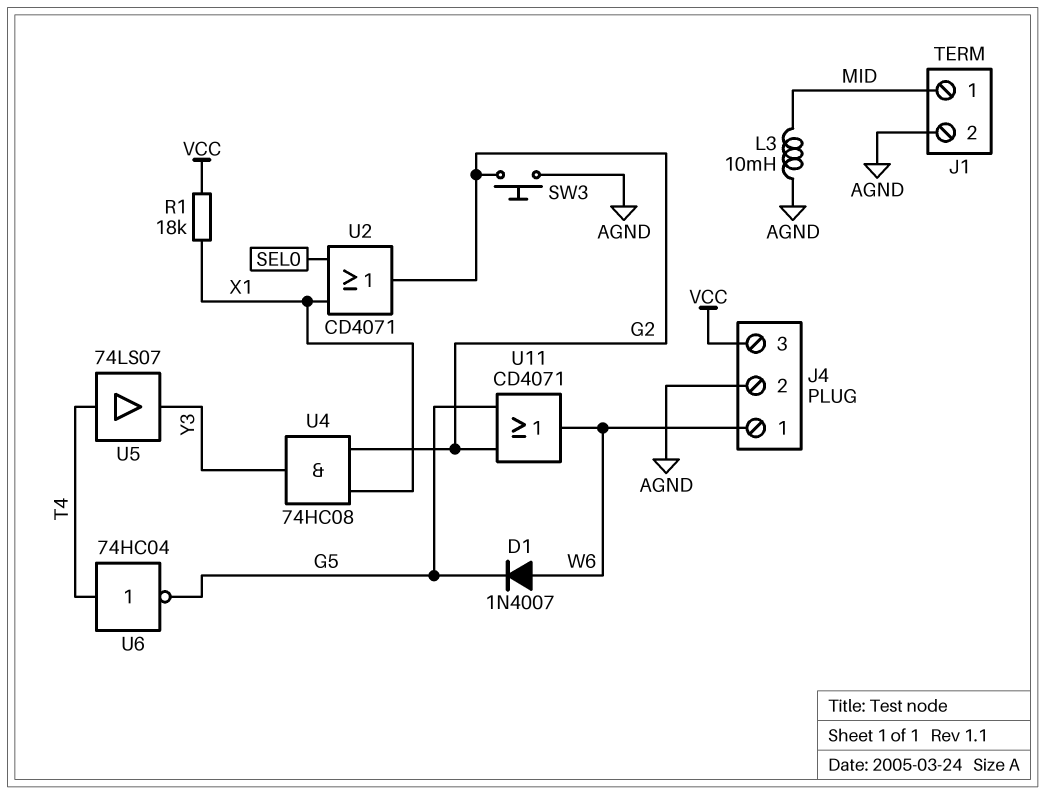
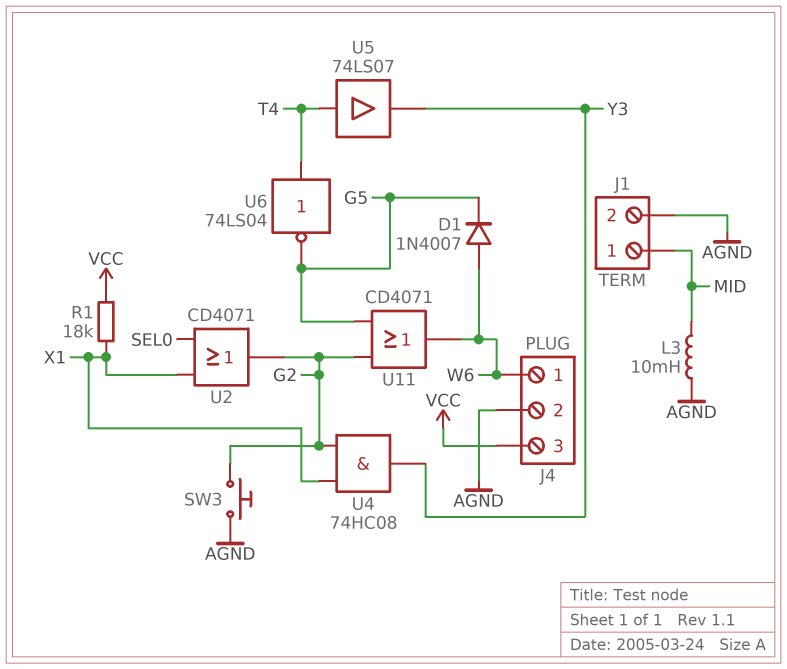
U6: NOT 74HC04 (in T4, out G5) -> NOT 74LS04 (in T4, out G5)

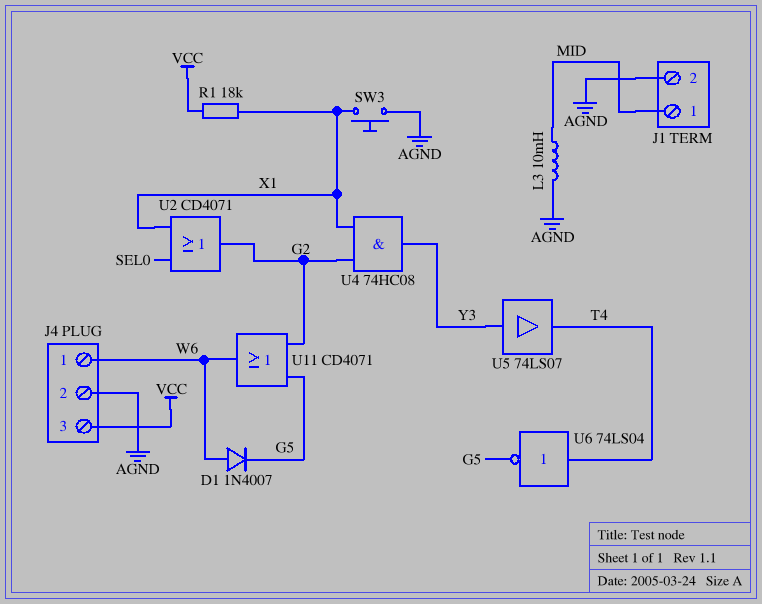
SW3: button (AGND, G2) -> button (AGND, X1)
U5: buffer 74LS07 (in T4, out Y3) -> buffer 74LS07 (in Y3, out T4)

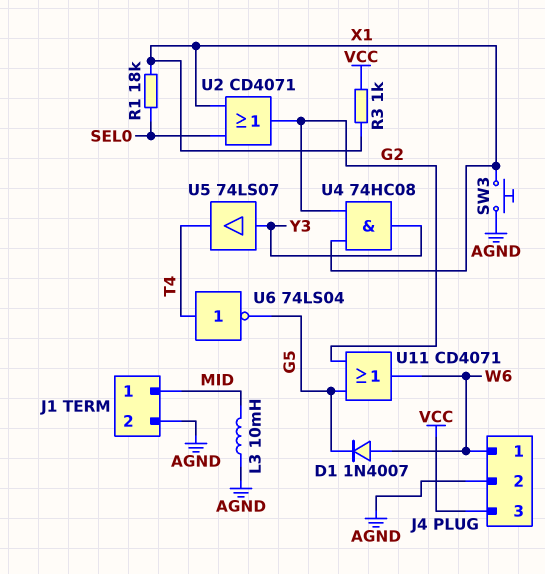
R1: 18k (VCC, X1) -> 18k (SEL0, X1)
R3: none -> 1k (VCC, X1)

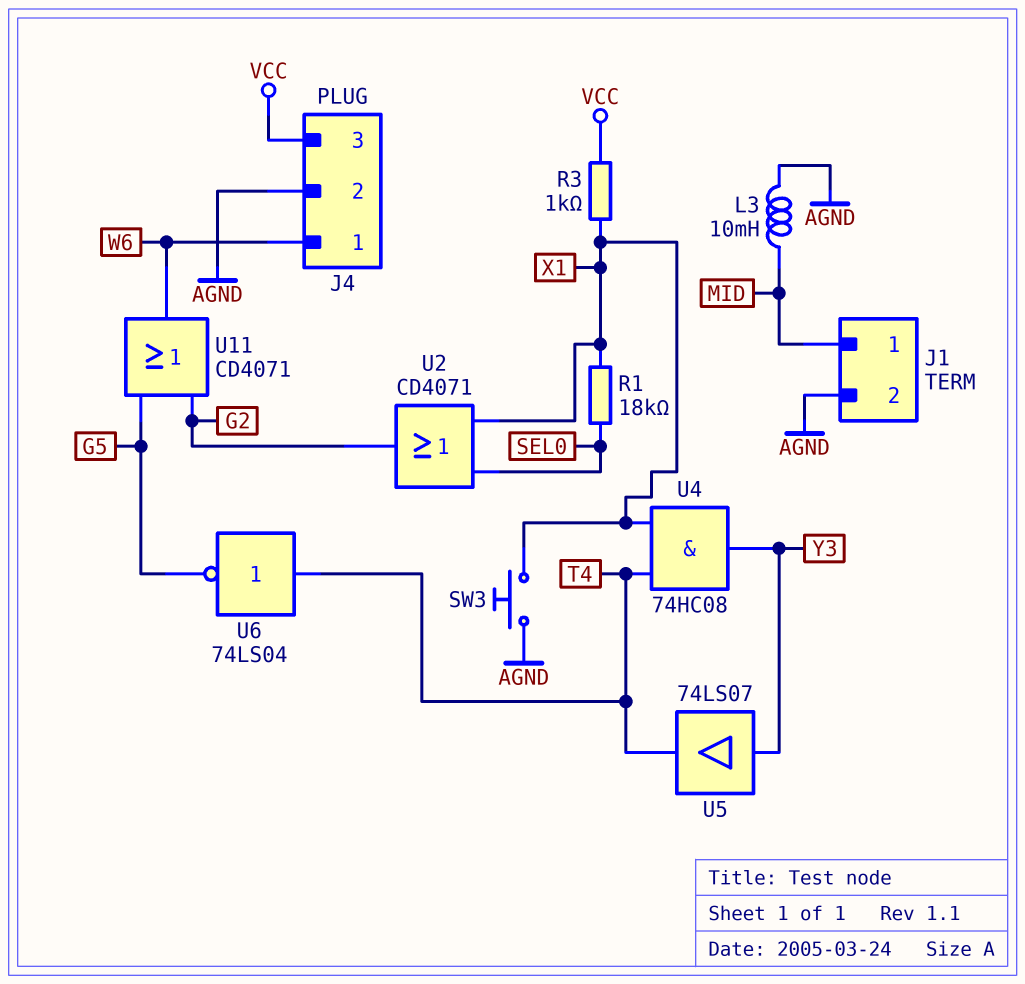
D1: diode 1N4007 (A W6, K G5) -> none
U4: AND 74HC08 (in G2, in X1, out Y3) -> AND 74HC08 (in T4, in X1, out Y3)

